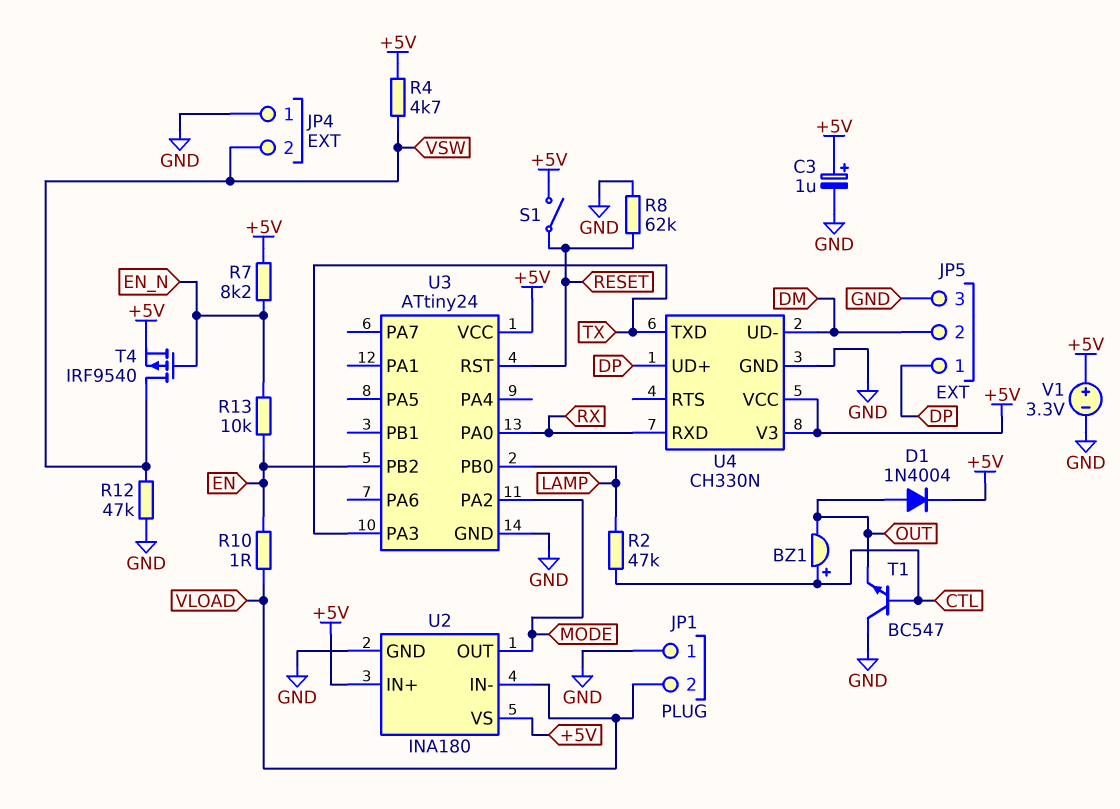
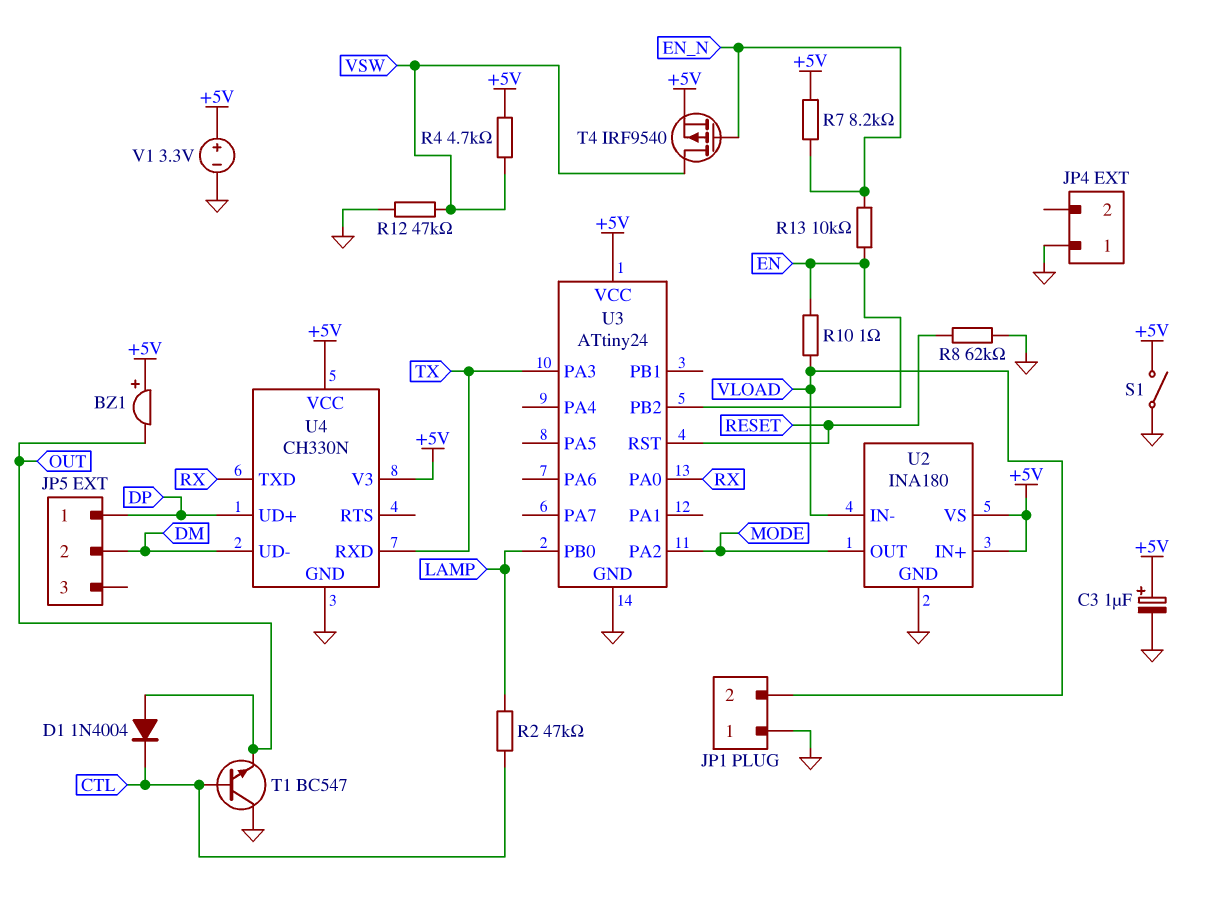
BZ1: buzzer (plus CTL, minus OUT) -> buzzer (plus +5V, minus OUT)
D1: diode 1N4004 (A OUT, K +5V) -> diode 1N4004 (A OUT, K CTL)
JP4 pin 2: VSW -> none
JP5 pin 3: GND -> none
S1: switch (+5V, RESET) -> switch (+5V, GND)
U4 pin RXD: RX -> TX
U4 pin TXD: TX -> RX

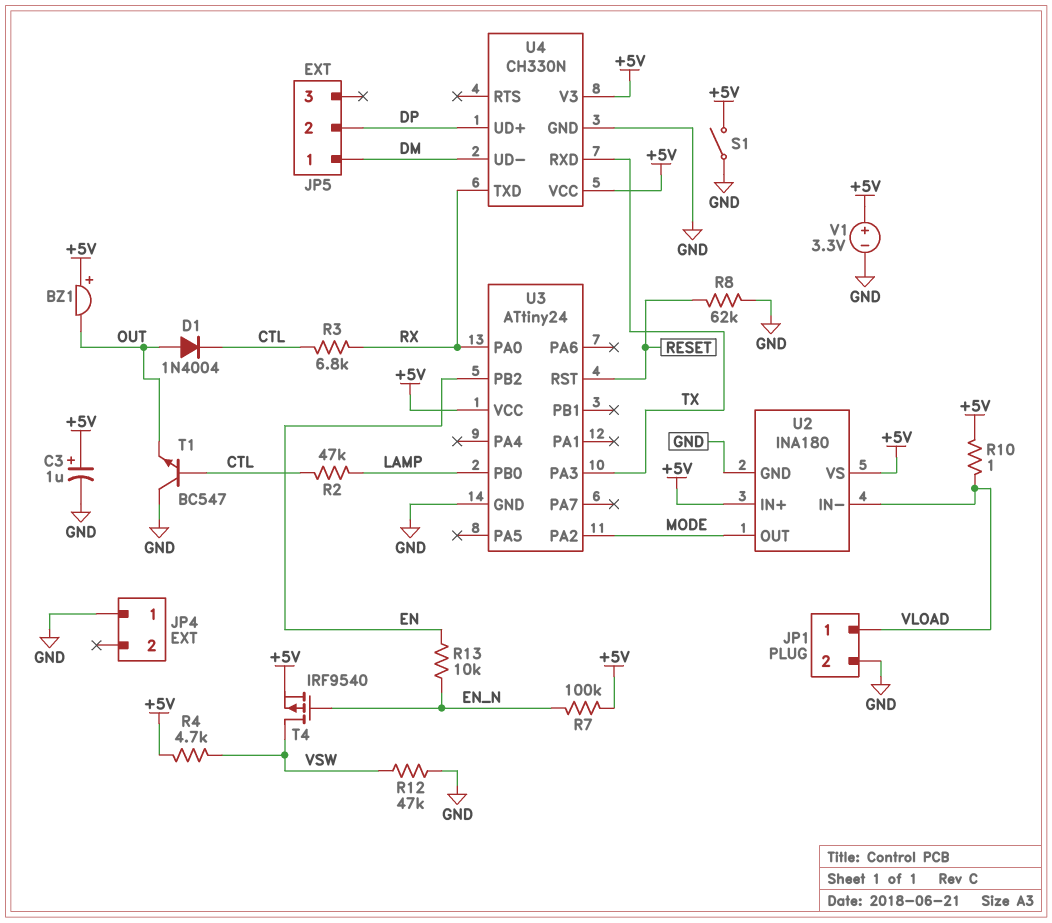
JP1 pin 1: GND -> VLOAD
JP1 pin 2: VLOAD -> GND
JP5 pin 1: DP -> DM
JP5 pin 2: DM -> DP
R3: none -> 6.8k (CTL, RX)
R7: 8.2k (+5V, EN_N) -> 100k (+5V, EN_N)
R10: 1 (EN, VLOAD) -> 1 (+5V, VLOAD)

